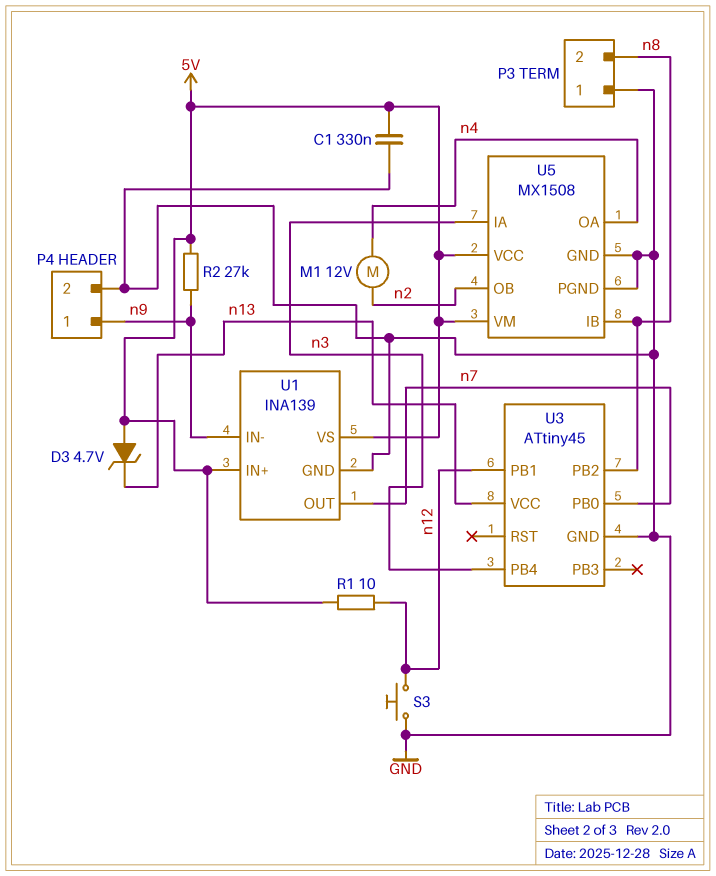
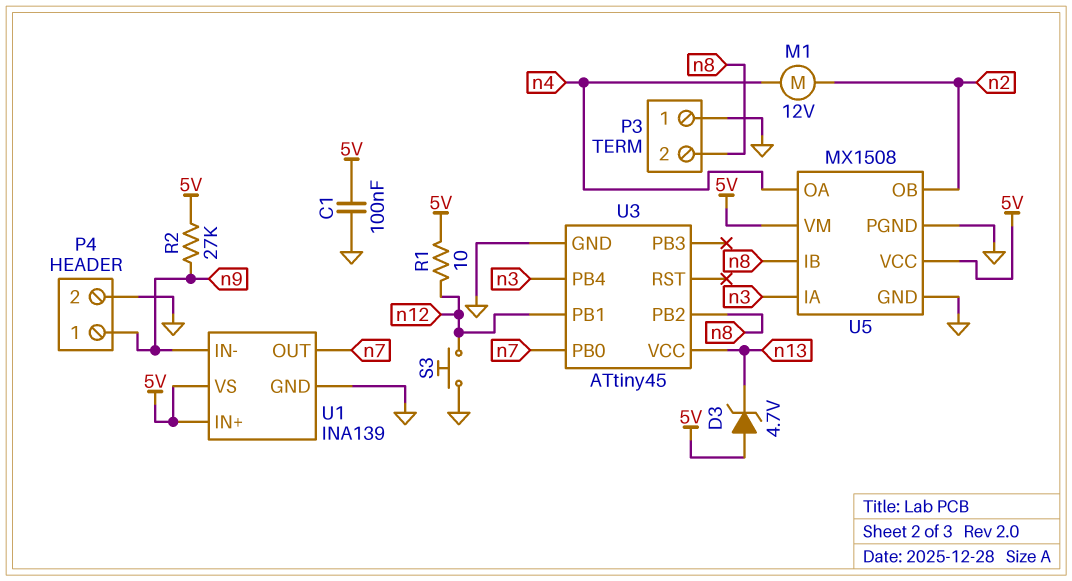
C1: 330nF (5V, GND) -> 100nF (5V, GND)

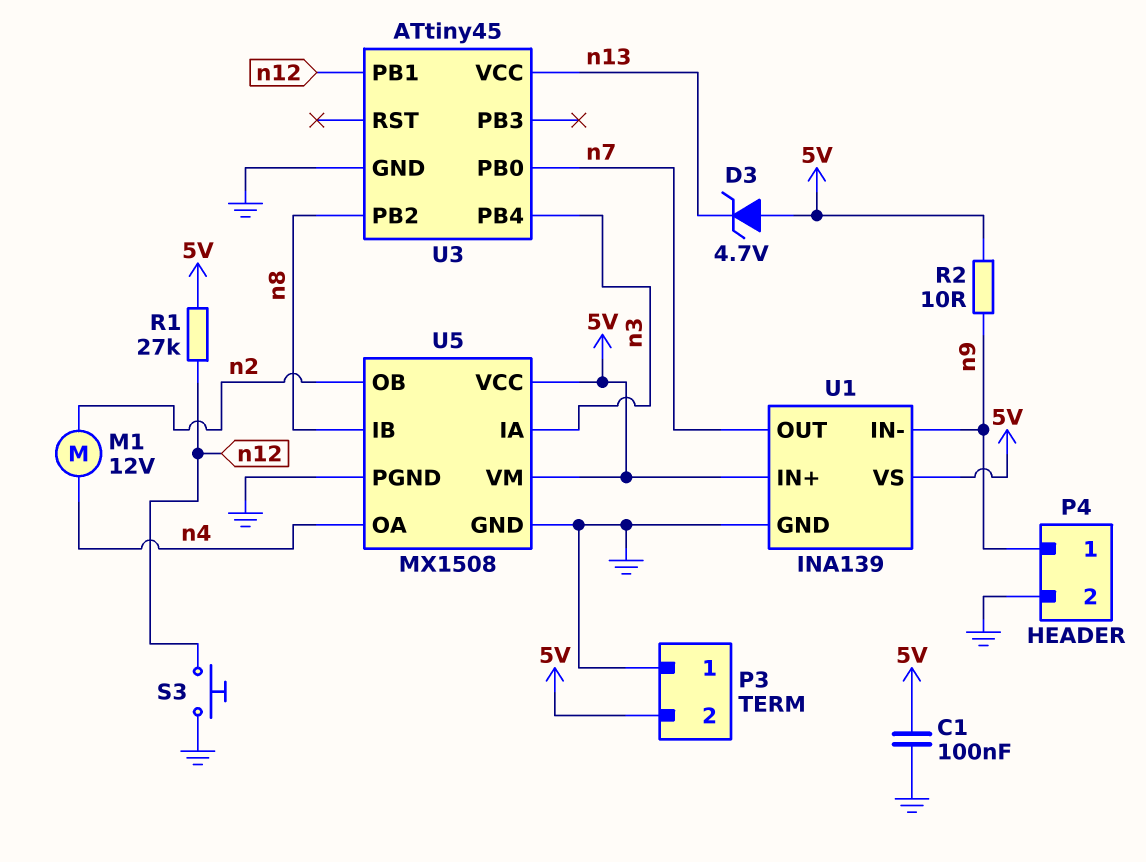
P3 pin 2: n8 -> 5V
R1: 10 (5V, n12) -> 27k (5V, n12)
R2: 27k (5V, n9) -> 10 (5V, n9)

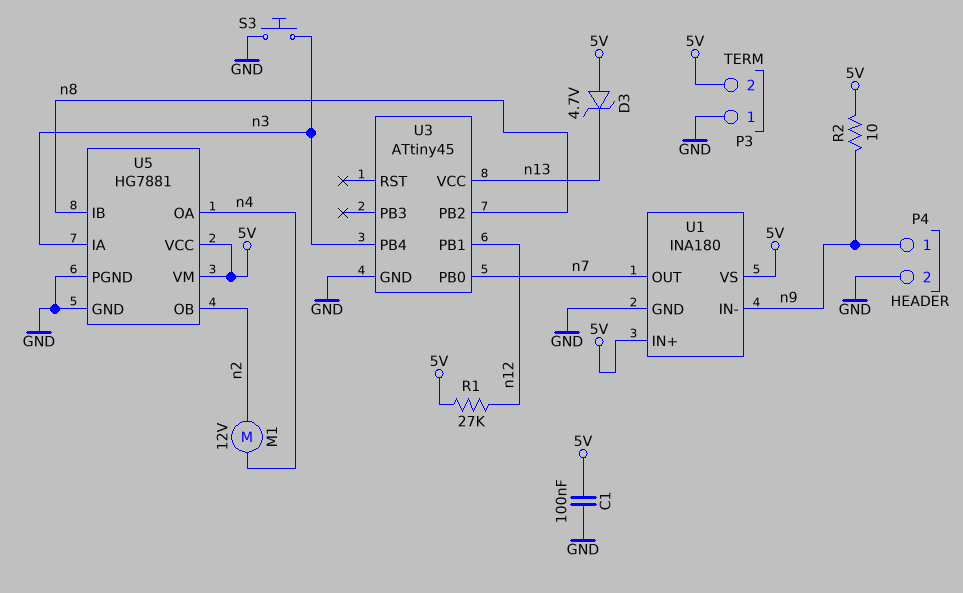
S3: button (GND, n12) -> button (GND, n3)
U1: INA139 -> INA180
U5: MX1508 -> HG7881

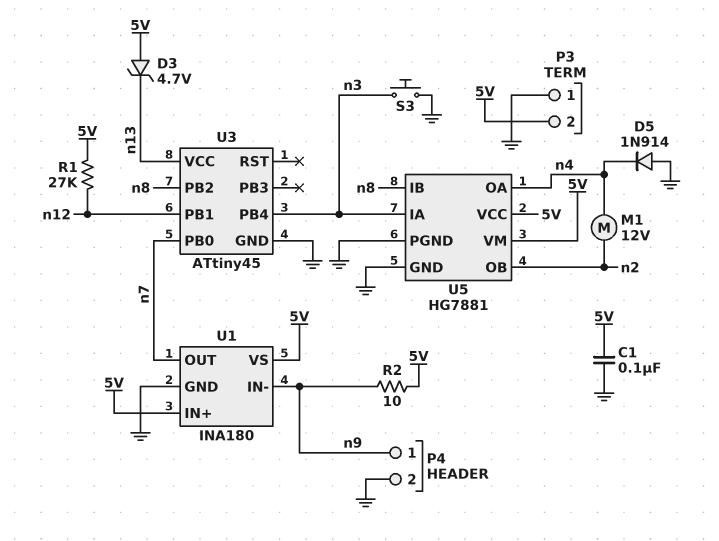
D5: none -> diode 1N914 (A GND, K n4)

